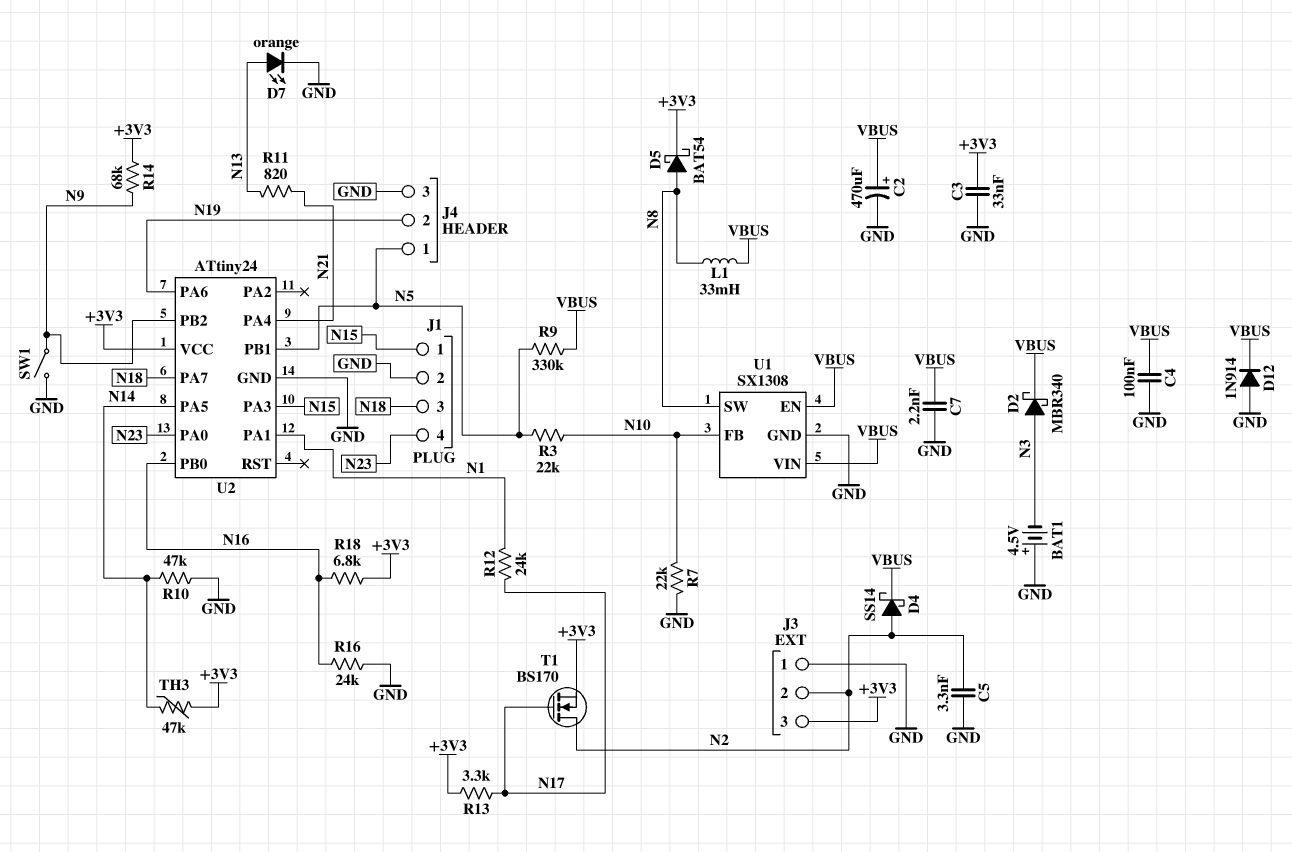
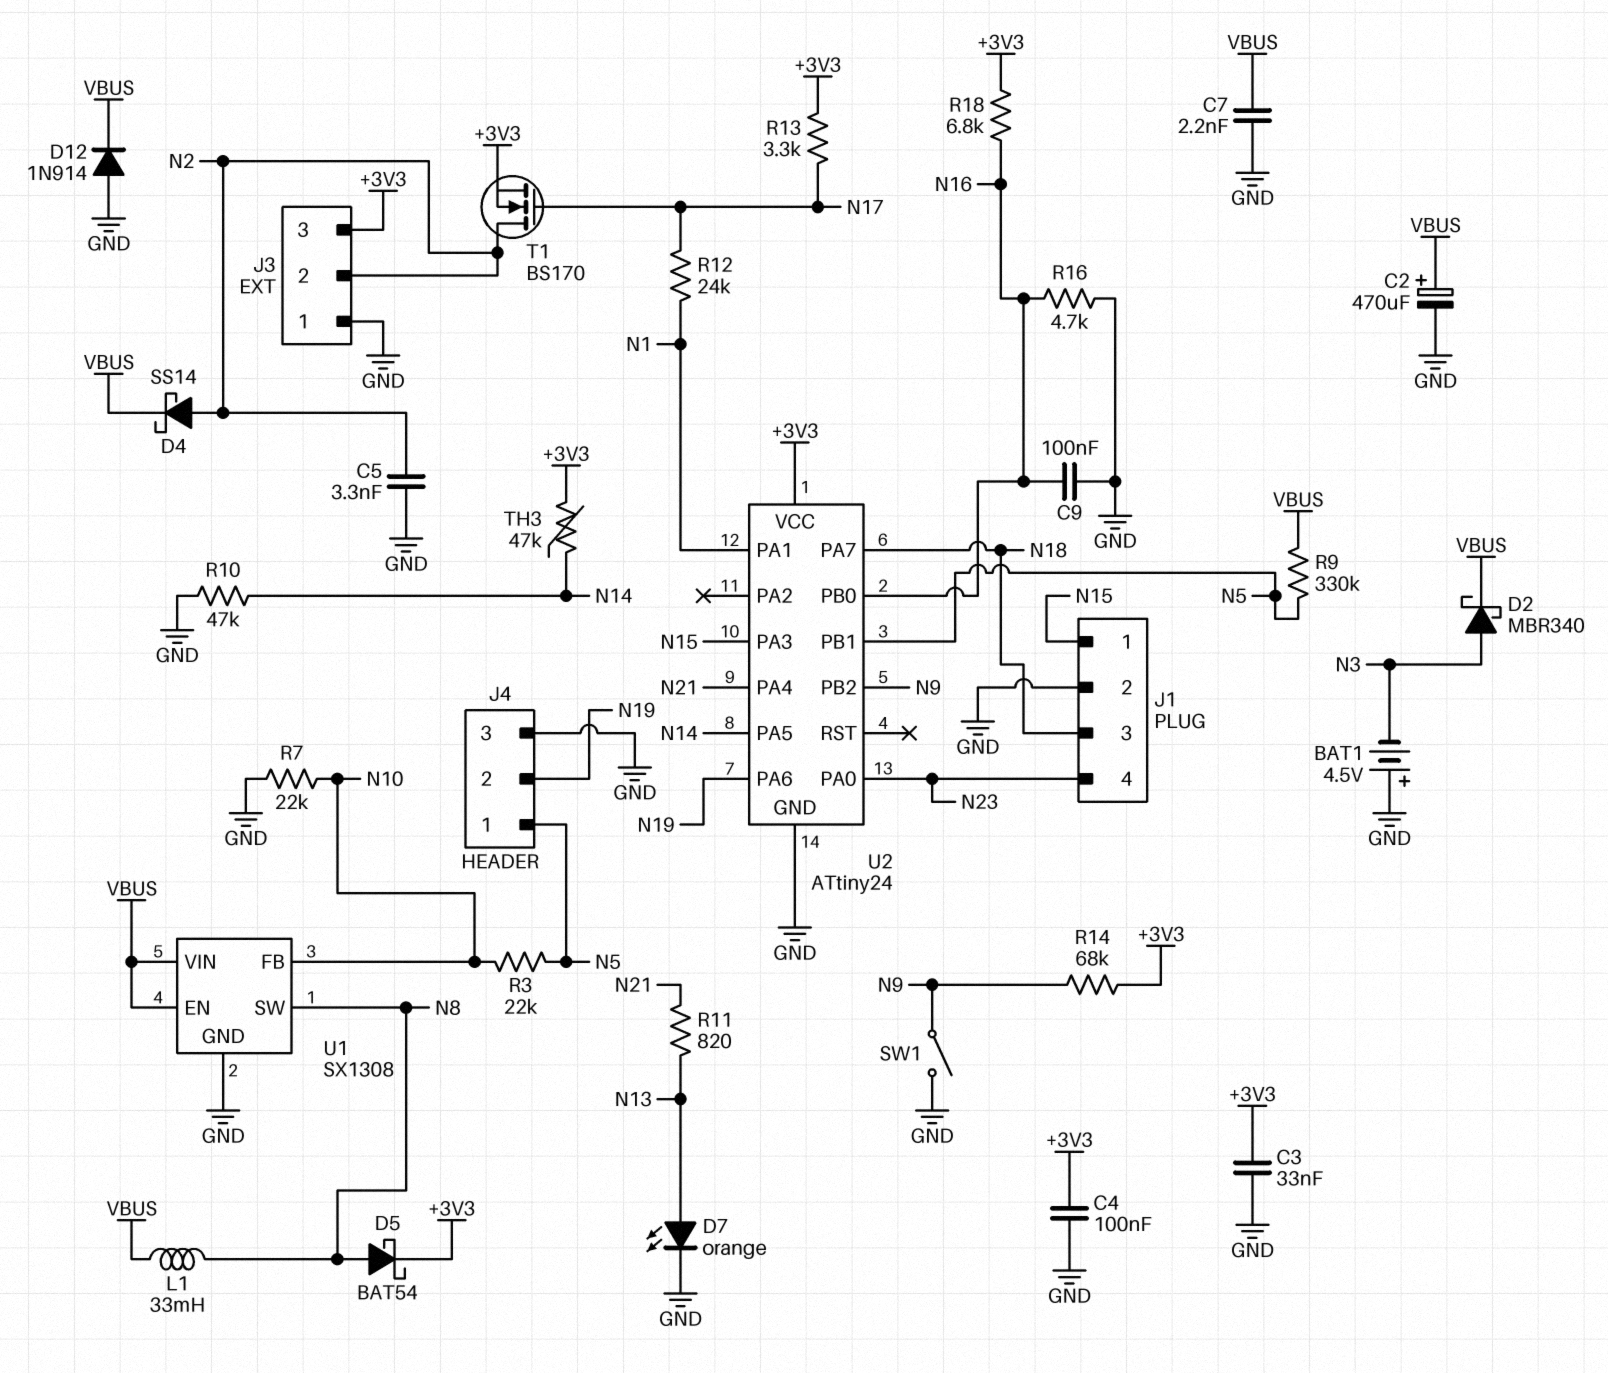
C4: 100nF (GND, VBUS) -> 100nF (+3V3, GND)
C9: none -> 100nF (GND, N16)
R16: 24k (GND, N16) -> 4.7k (GND, N16)

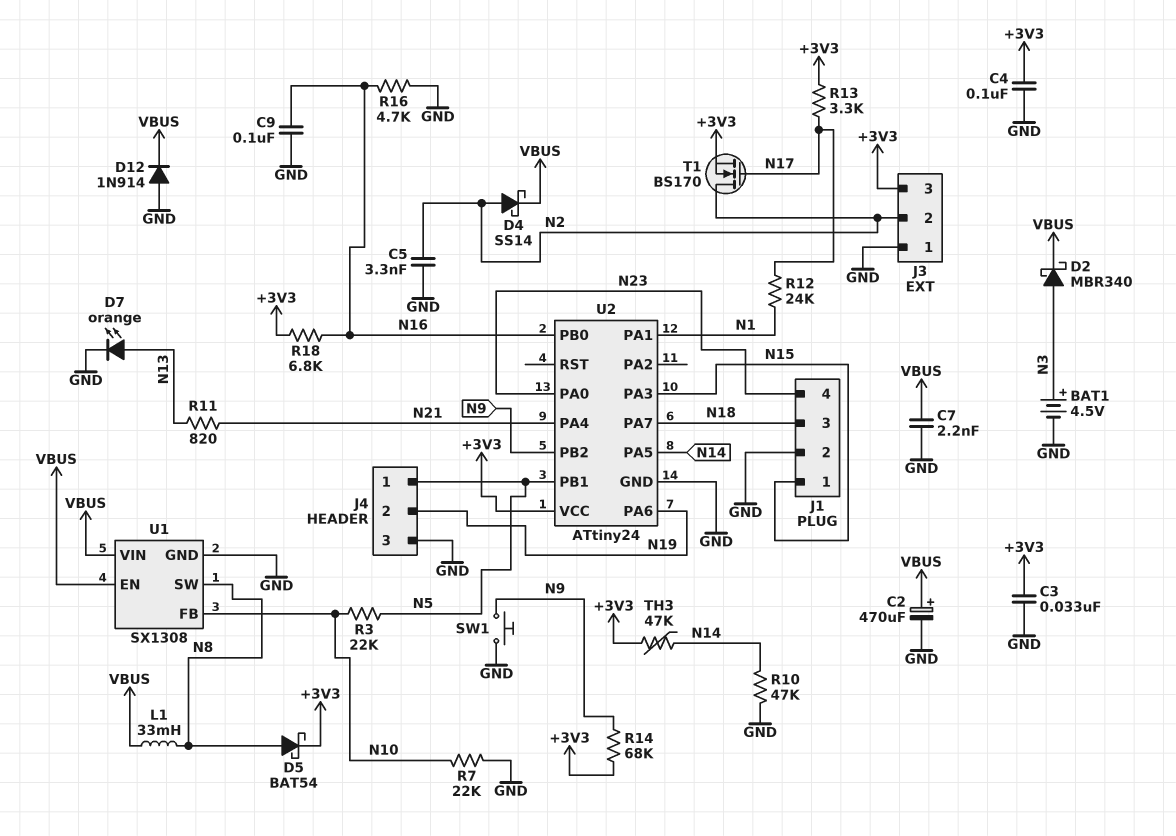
BAT1: 4.5V (plus GND, minus N3) -> 4.5V (plus N3, minus GND)
R9: 330k (N5, VBUS) -> none
SW1: switch (GND, N9) -> button (GND, N9)

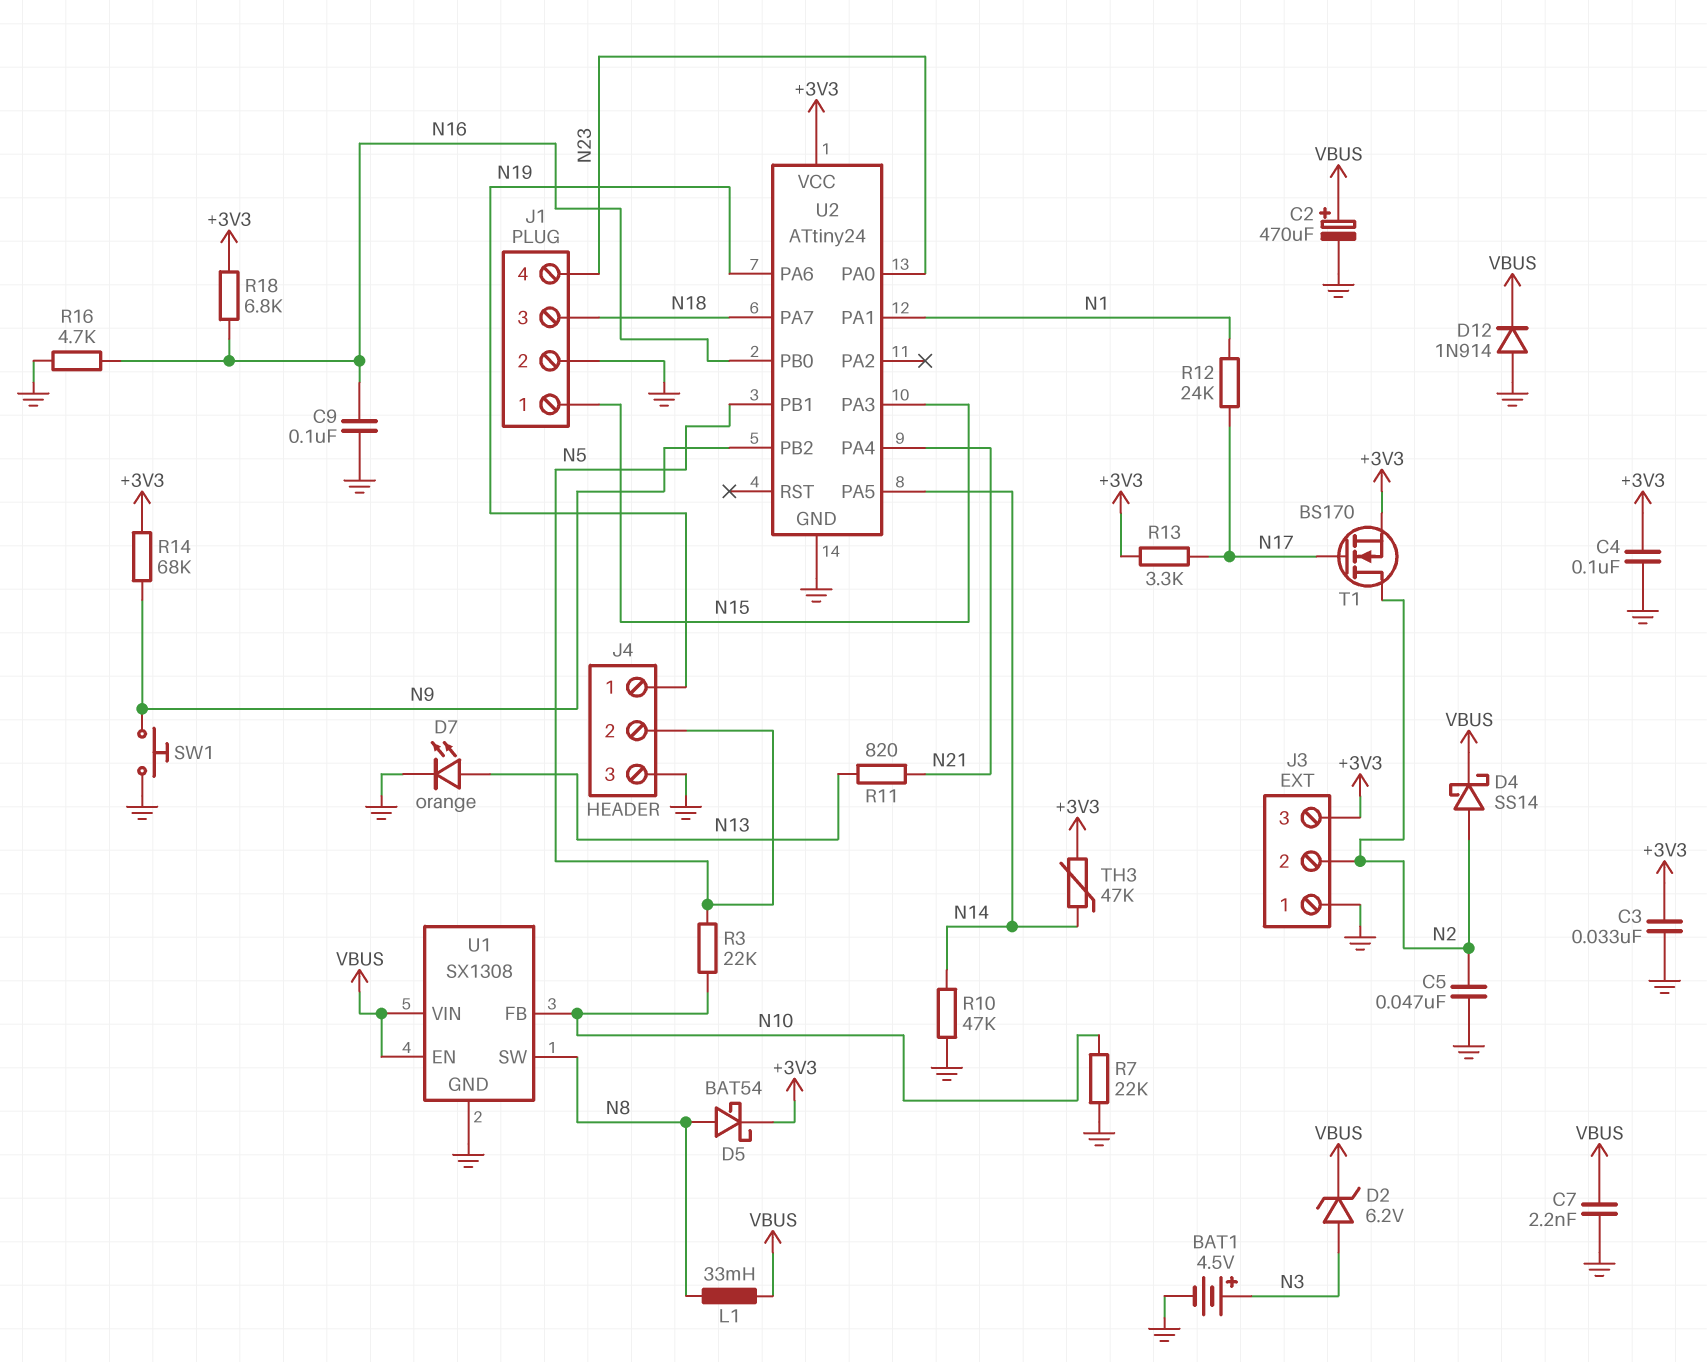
C5: 3.3nF (GND, N2) -> 47nF (GND, N2)
D2: schottky MBR340 (A N3, K VBUS) -> zener 6.2V (A N3, K VBUS)
J4 pin 1: N5 -> N19
J4 pin 2: N19 -> N5

